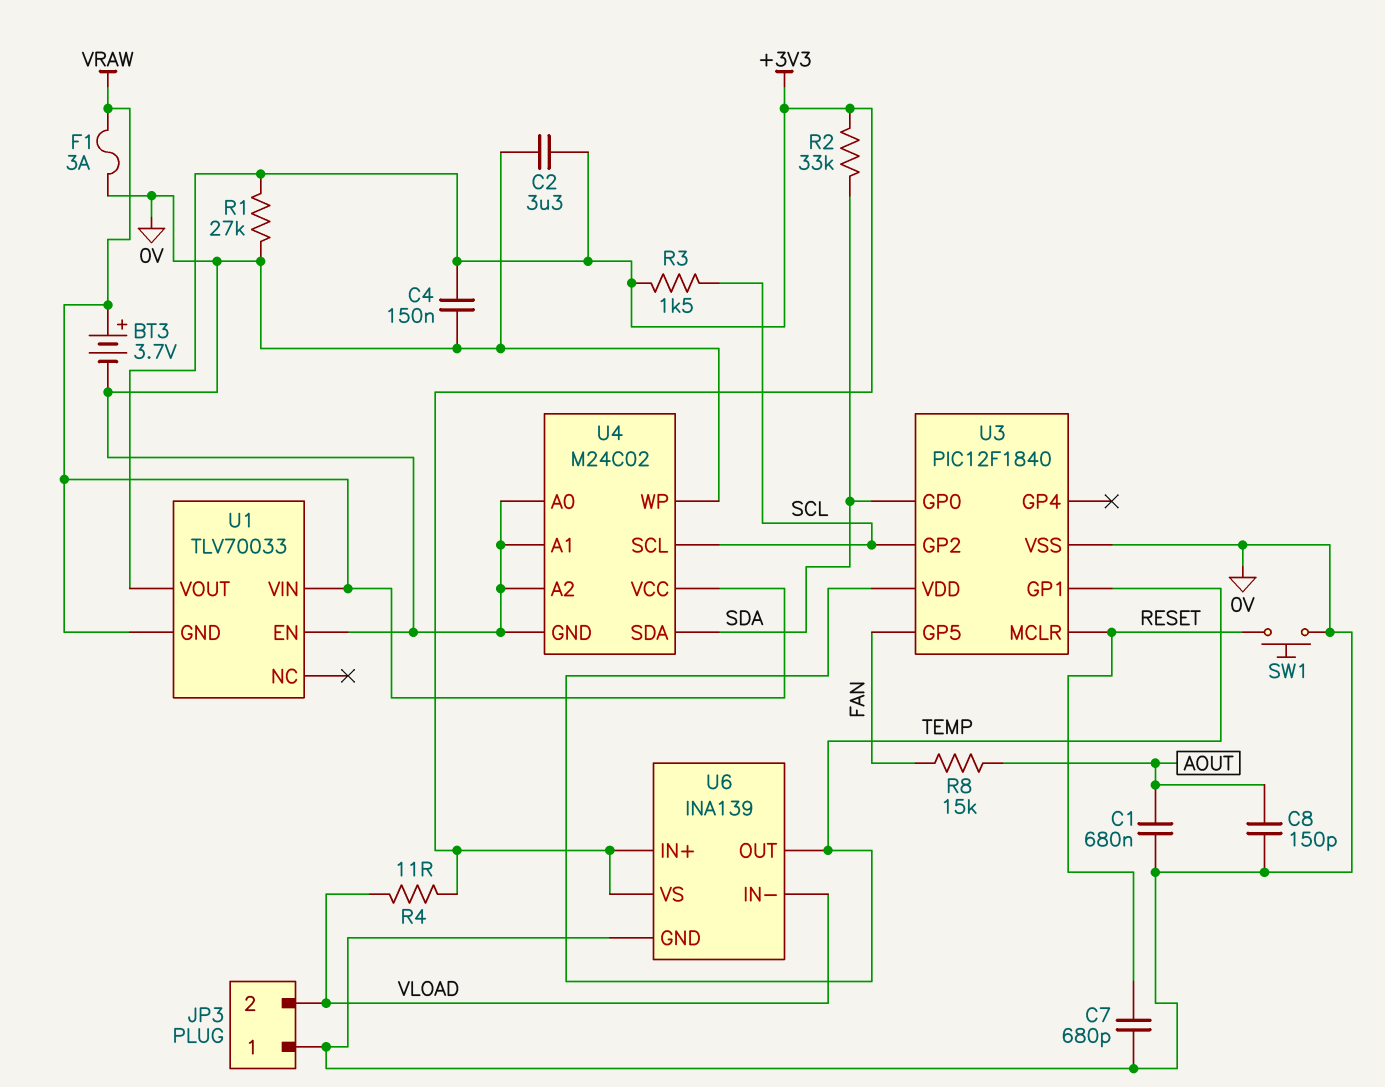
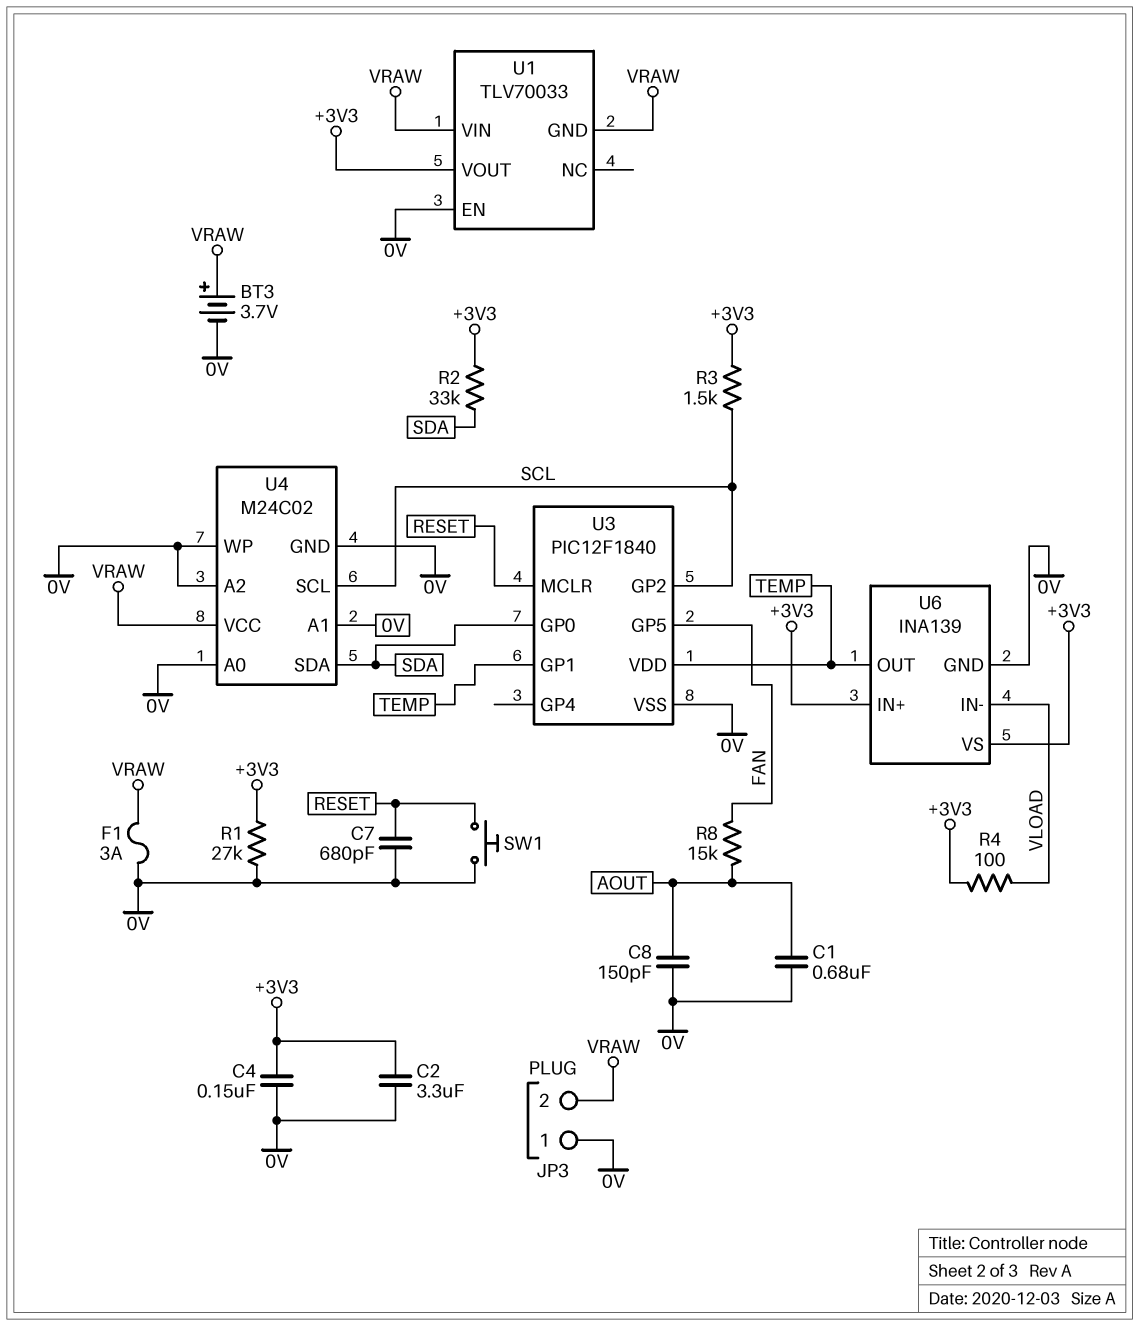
JP3 pin 2: VLOAD -> VRAW
R4: 11 (+3V3, VLOAD) -> 100 (+3V3, VLOAD)

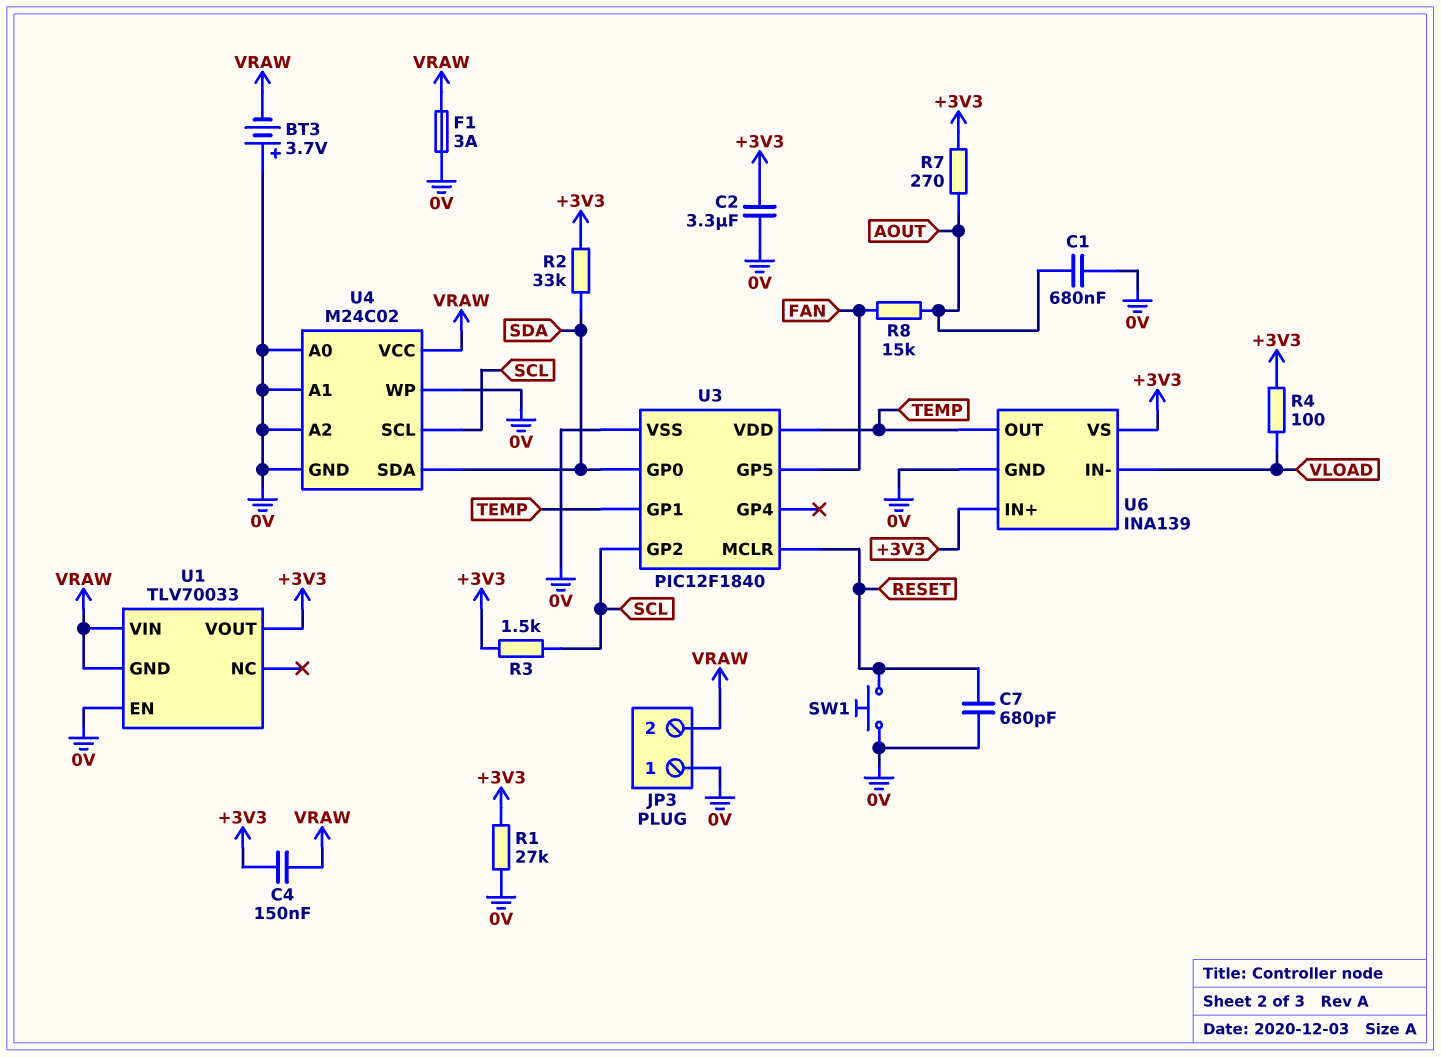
BT3: 3.7V (plus VRAW, minus 0V) -> 3.7V (plus 0V, minus VRAW)
C4: 150nF (+3V3, 0V) -> 150nF (+3V3, VRAW)
C8: 150pF (0V, AOUT) -> none
R7: none -> 270 (+3V3, AOUT)

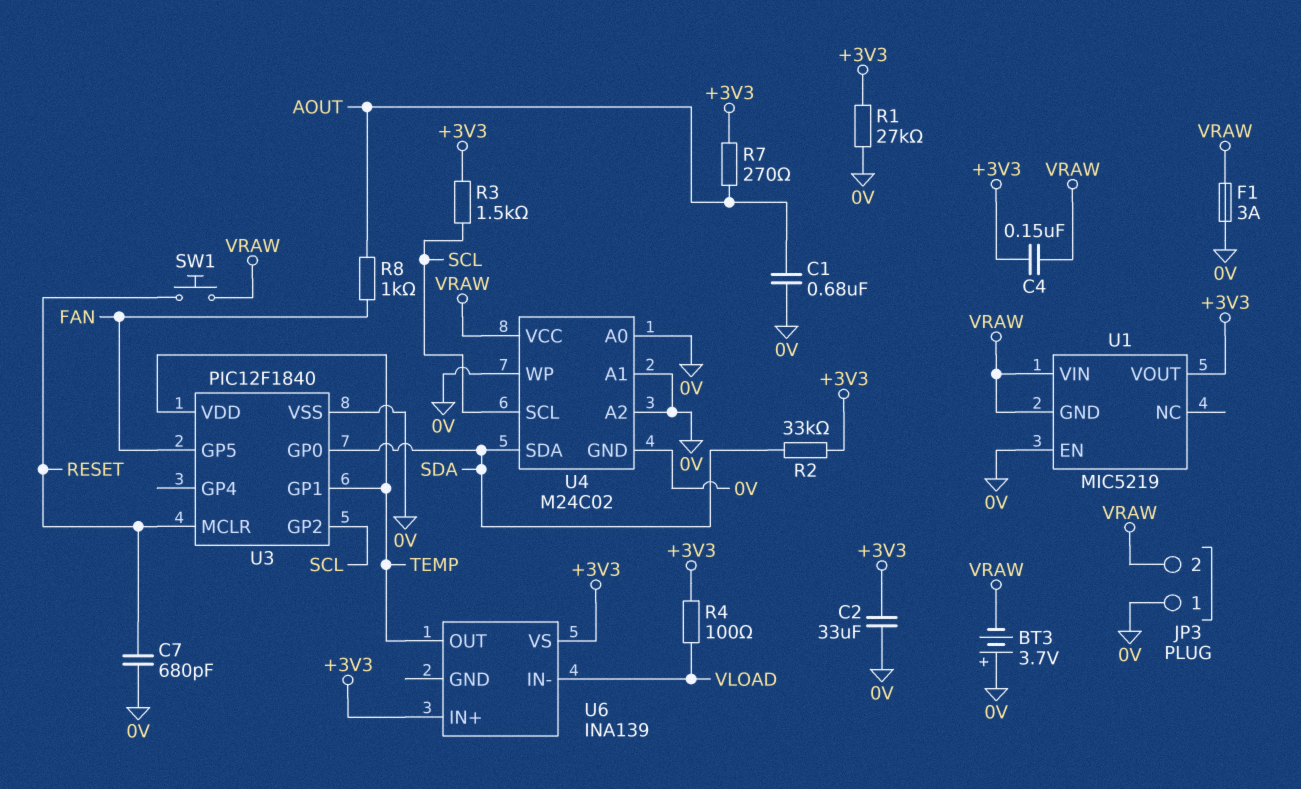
C2: 3.3uF (+3V3, 0V) -> 33uF (+3V3, 0V)
R8: 15k (AOUT, FAN) -> 1k (AOUT, FAN)
SW1: button (0V, RESET) -> button (RESET, VRAW)
U1: TLV70033 -> MIC5219
U6 pin GND: 0V -> none

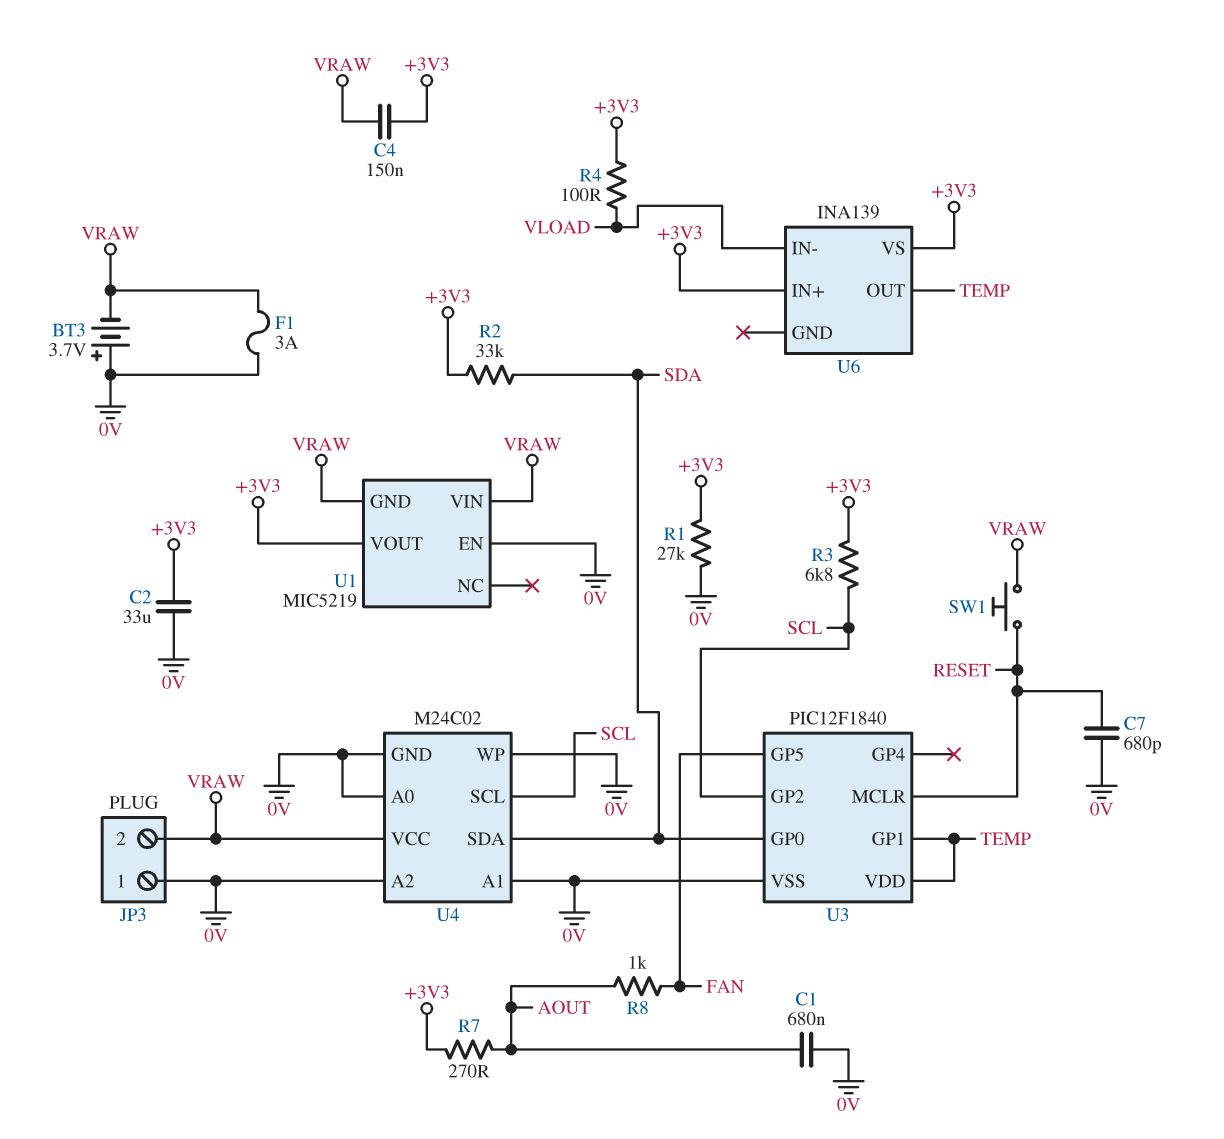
R3: 1.5k (+3V3, SCL) -> 6.8k (+3V3, SCL)

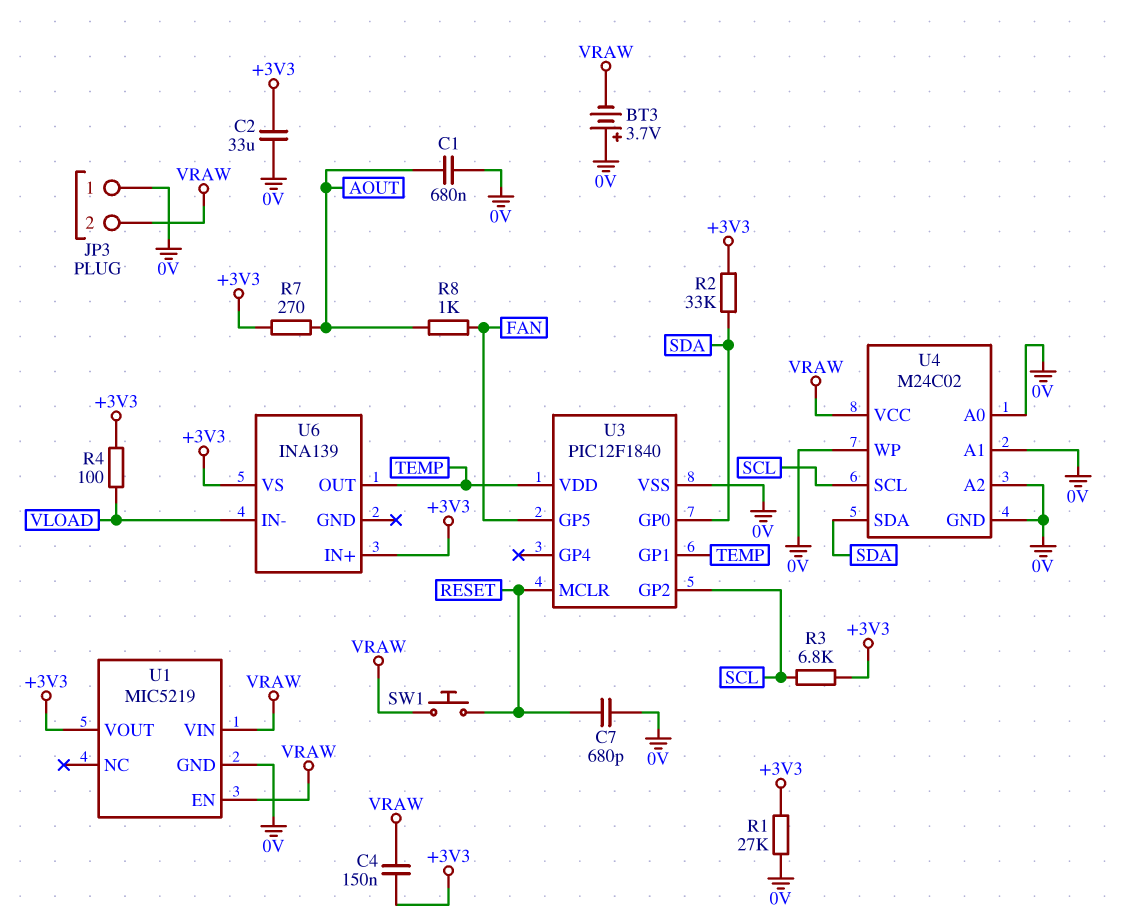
F1: 3A (0V, VRAW) -> none
U1 pin EN: 0V -> VRAW
U1 pin GND: VRAW -> 0V

